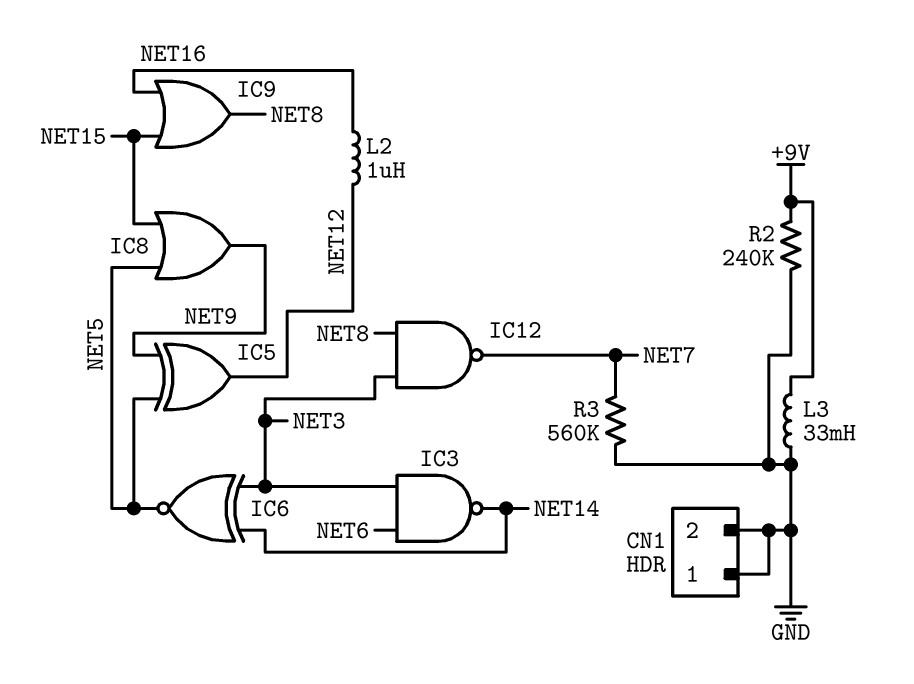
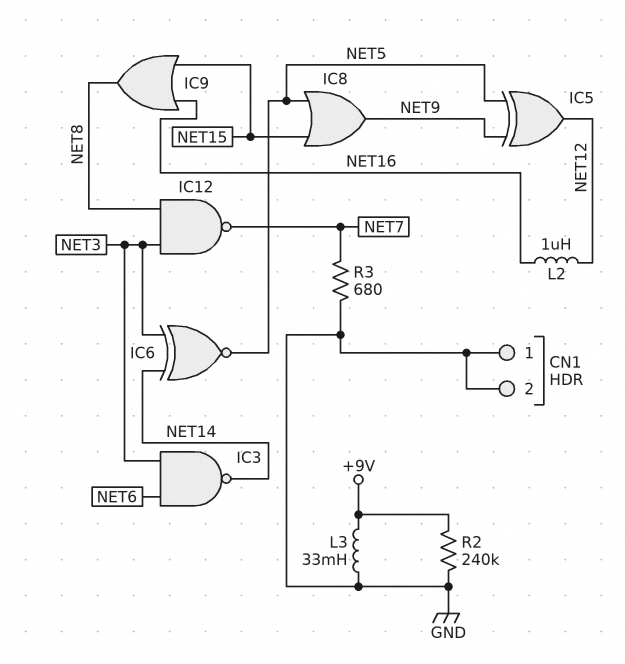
R3: 560k (GND, NET7) -> 680 (GND, NET7)

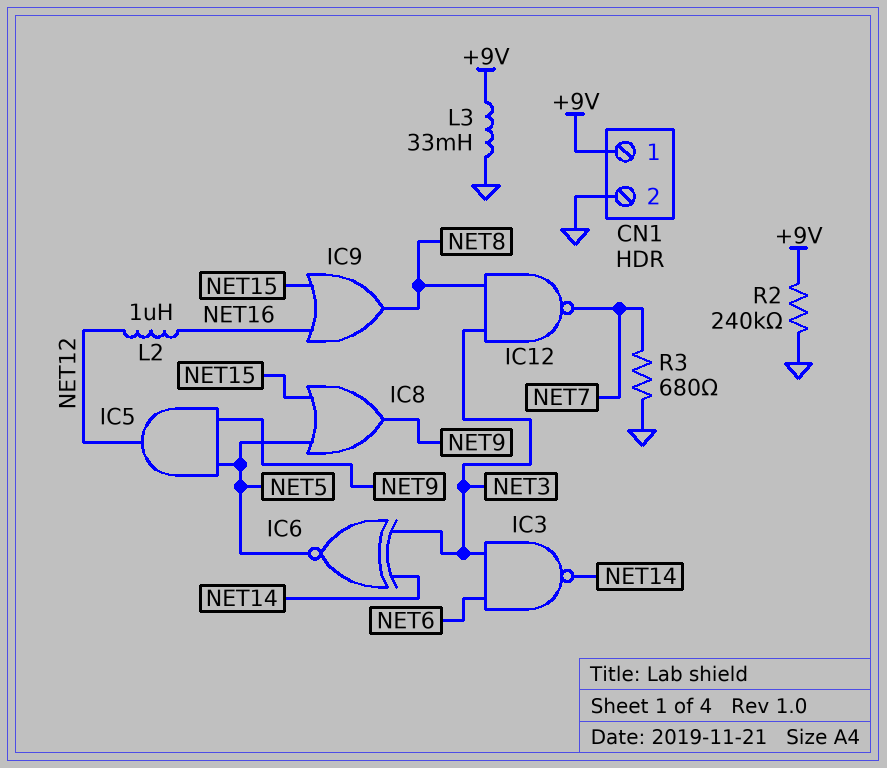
CN1 pin 1: GND -> +9V
IC5: XOR (in NET5, in NET9, out NET12) -> AND (in NET5, in NET9, out NET12)

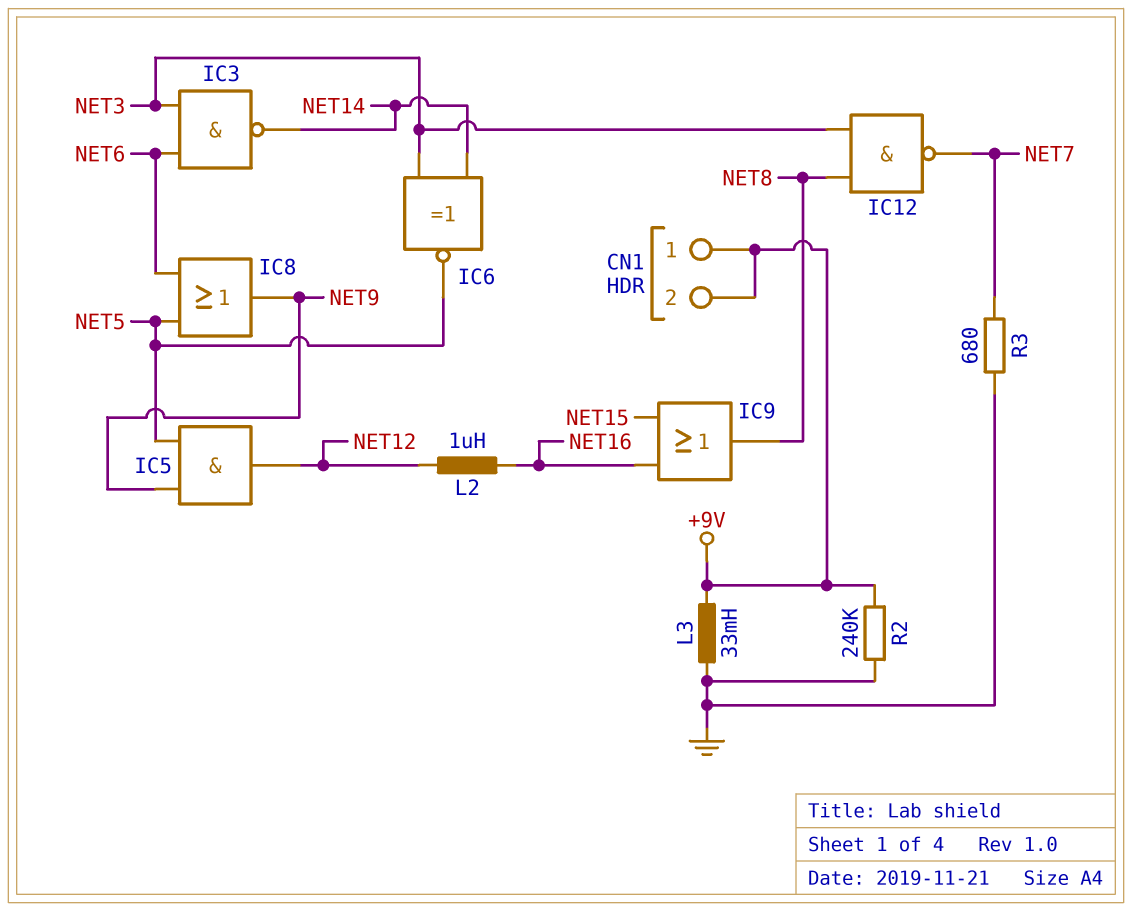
CN1 pin 2: GND -> +9V
IC8: OR (in NET5, in NET15, out NET9) -> OR (in NET5, in NET6, out NET9)

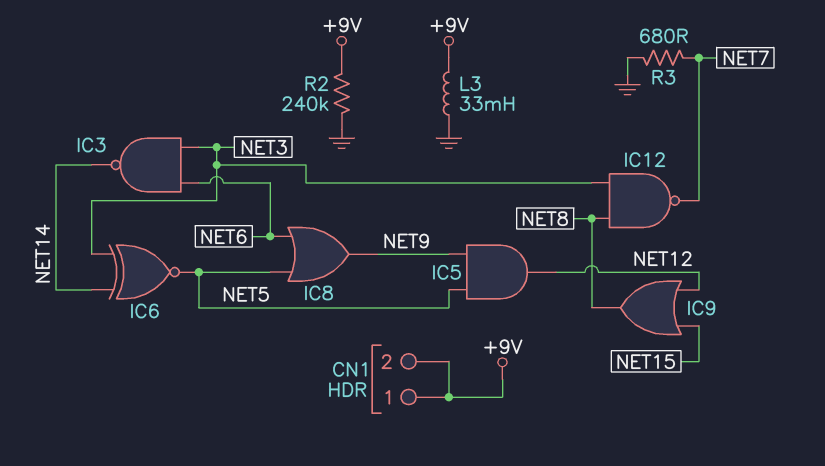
IC9: OR (in NET15, in NET16, out NET8) -> OR (in NET12, in NET15, out NET8)
L2: 1uH (NET12, NET16) -> none

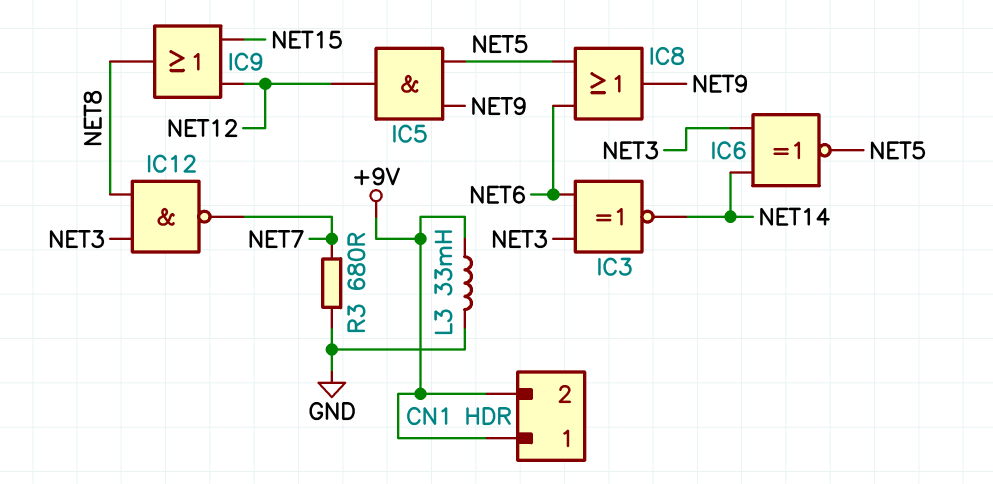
IC3: NAND (in NET3, in NET6, out NET14) -> XNOR (in NET3, in NET6, out NET14)
R2: 240k (+9V, GND) -> none

